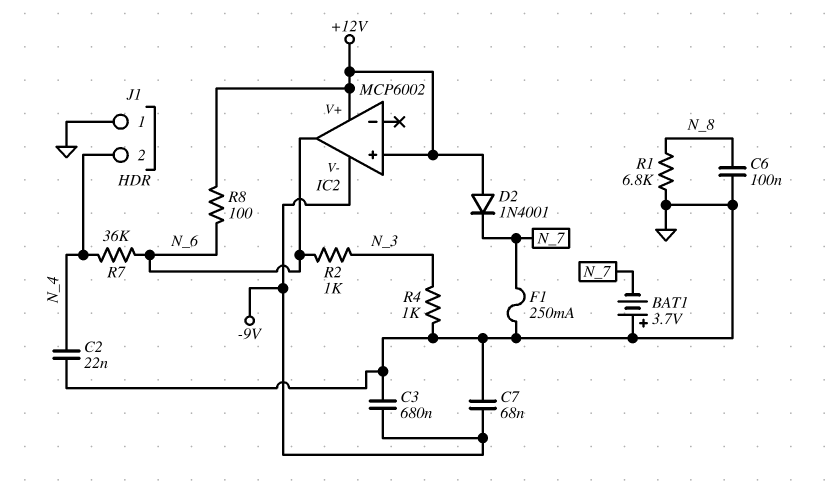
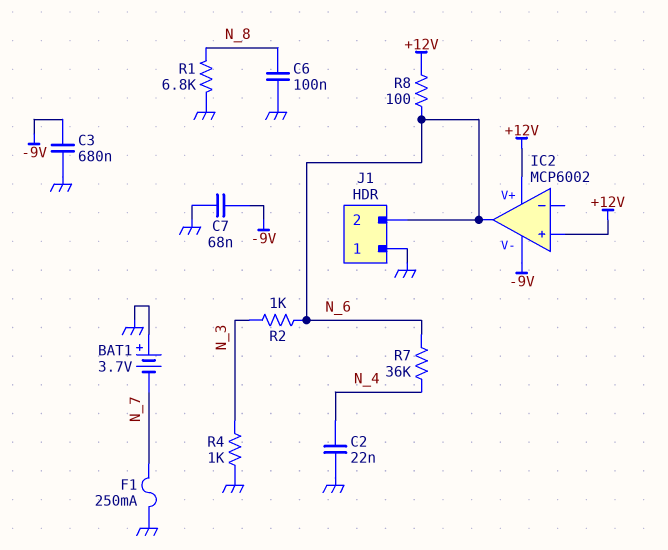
D2: diode 1N4001 (A +12V, K N_7) -> none
J1 pin 2: N_4 -> N_6

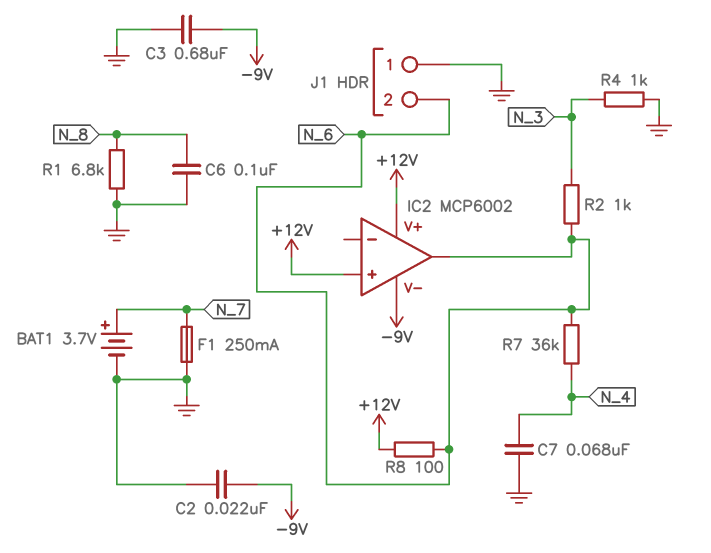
BAT1: 3.7V (plus GND, minus N_7) -> 3.7V (plus N_7, minus GND)
C2: 22nF (GND, N_4) -> 22nF (-9V, GND)
C7: 68nF (-9V, GND) -> 68nF (GND, N_4)

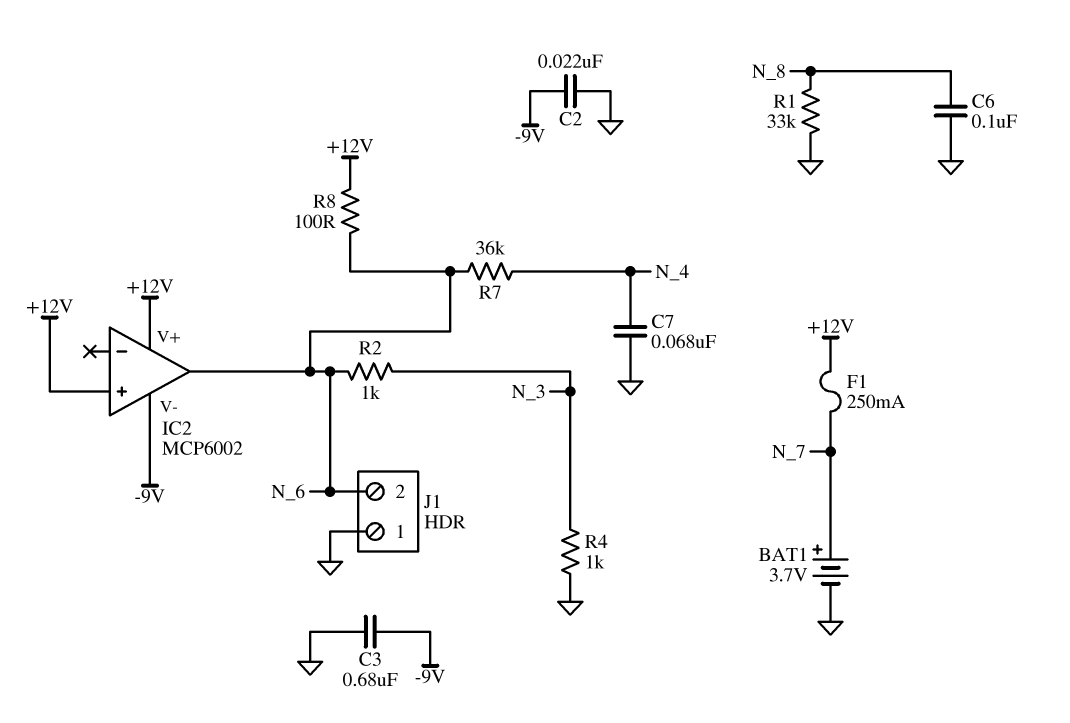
F1: 250mA (GND, N_7) -> 250mA (+12V, N_7)
R1: 6.8k (GND, N_8) -> 33k (GND, N_8)

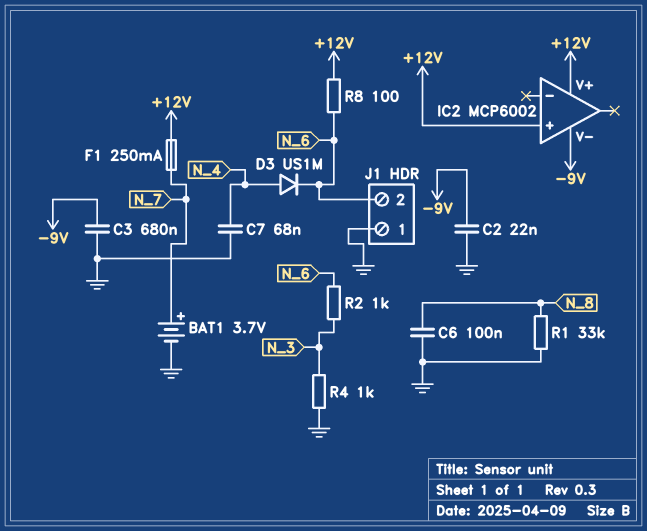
D3: none -> diode US1M (A N_4, K N_6)
IC2 pin out: N_6 -> none
R7: 36k (N_4, N_6) -> none

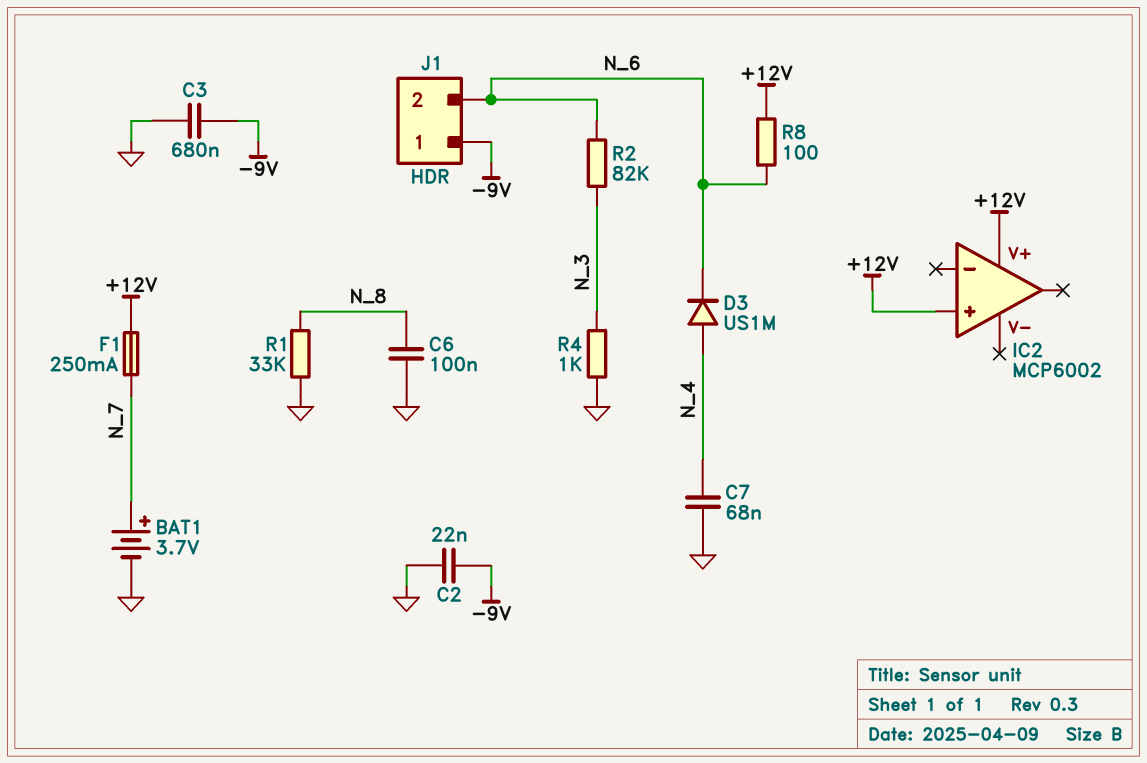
IC2 pin V-: -9V -> none
J1 pin 1: GND -> -9V
R2: 1k (N_3, N_6) -> 82k (N_3, N_6)

